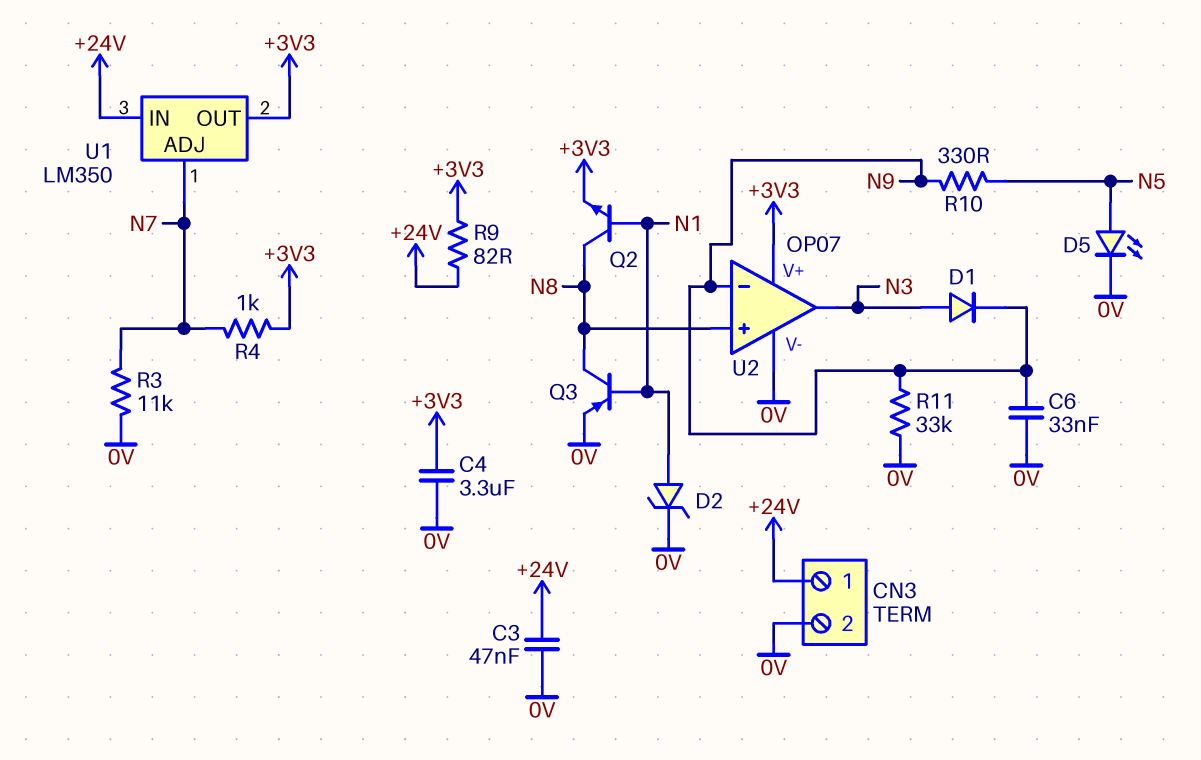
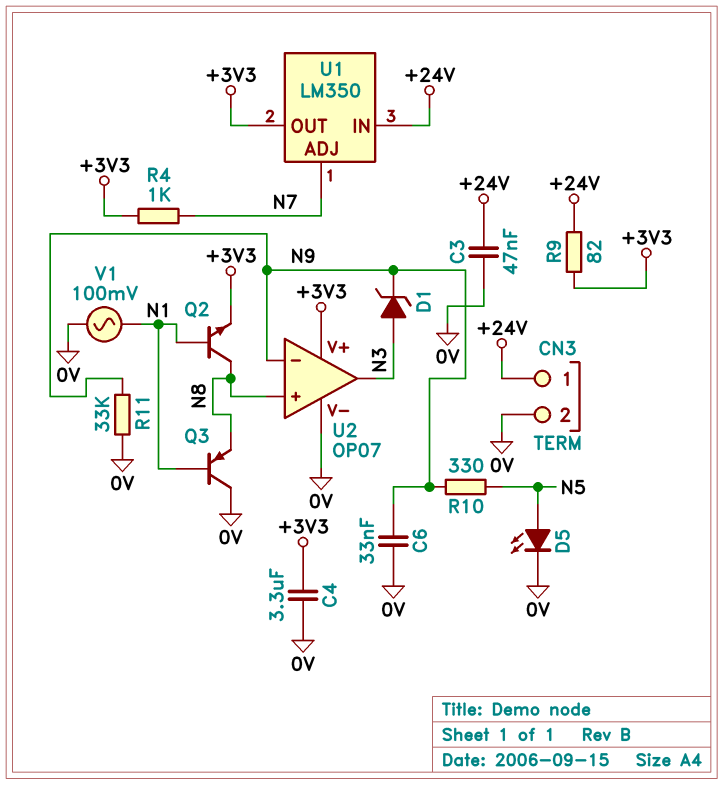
D1: diode (A N3, K N9) -> zener (A N3, K N9)
D2: zener (A N1, K 0V) -> none
Q3: PNP (B N1, C N8, E 0V) -> PNP (B N1, C 0V, E N8)
R3: 11k (0V, N7) -> none
V1: none -> AC 100mV (0V, N1)

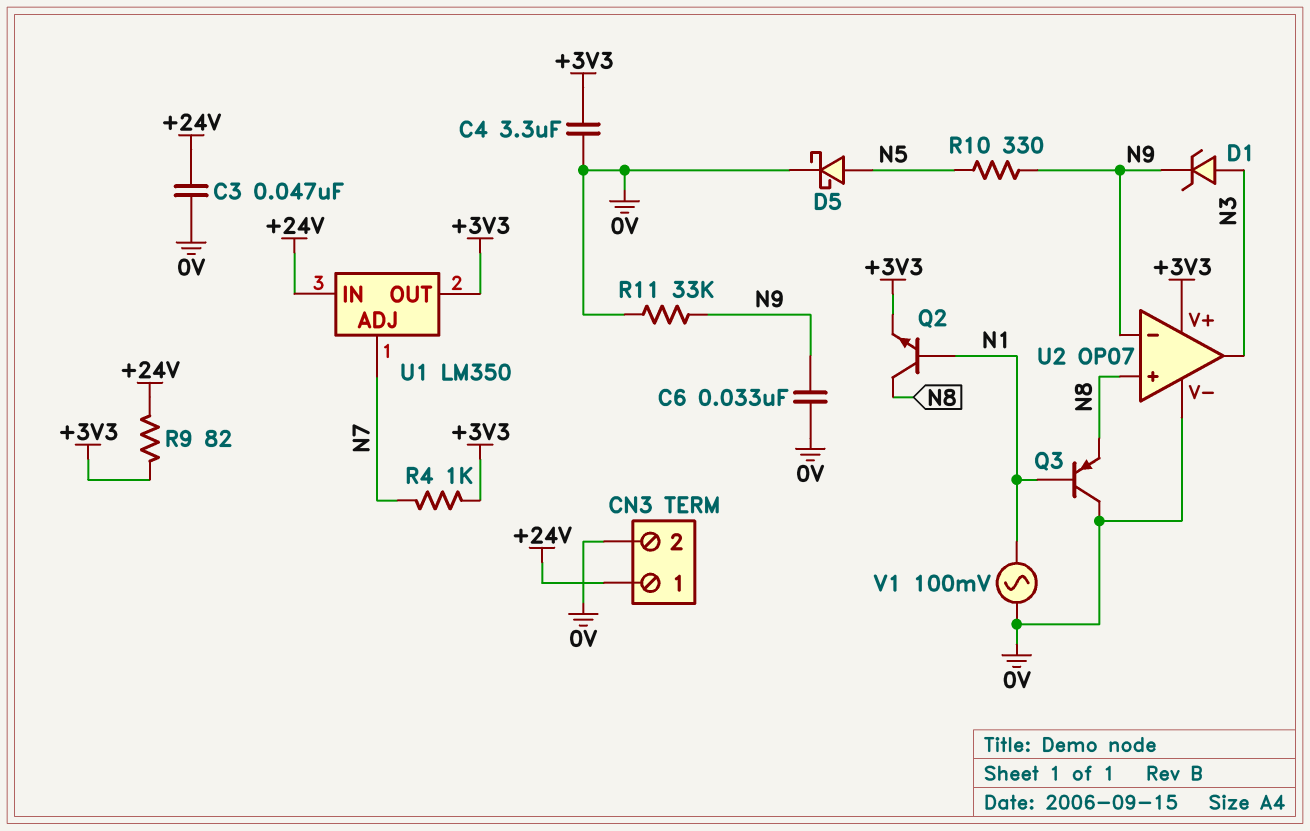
D5: LED (A N5, K 0V) -> schottky (A N5, K 0V)

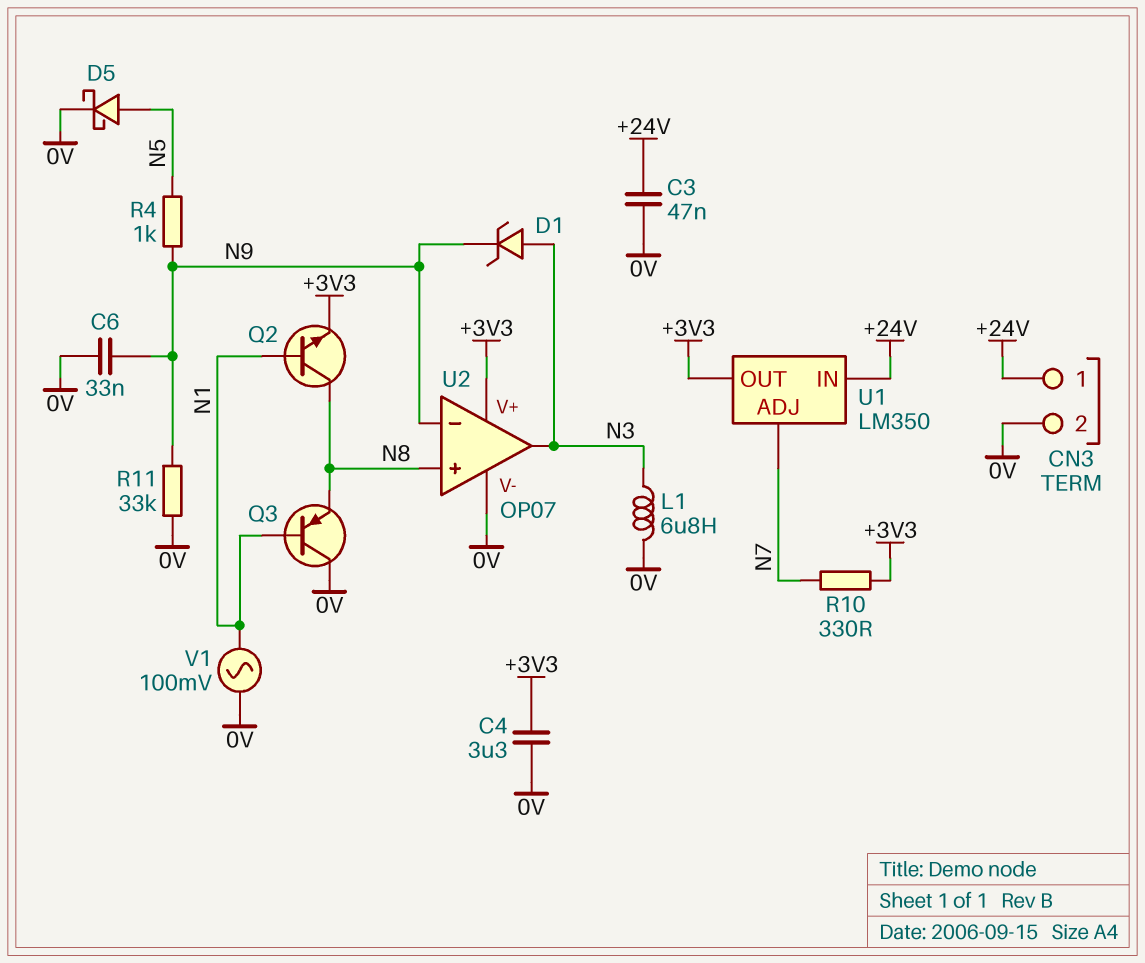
L1: none -> 6.8uH (0V, N3)
R4: 1k (+3V3, N7) -> 1k (N5, N9)
R9: 82 (+3V3, +24V) -> none
R10: 330 (N5, N9) -> 330 (+3V3, N7)

